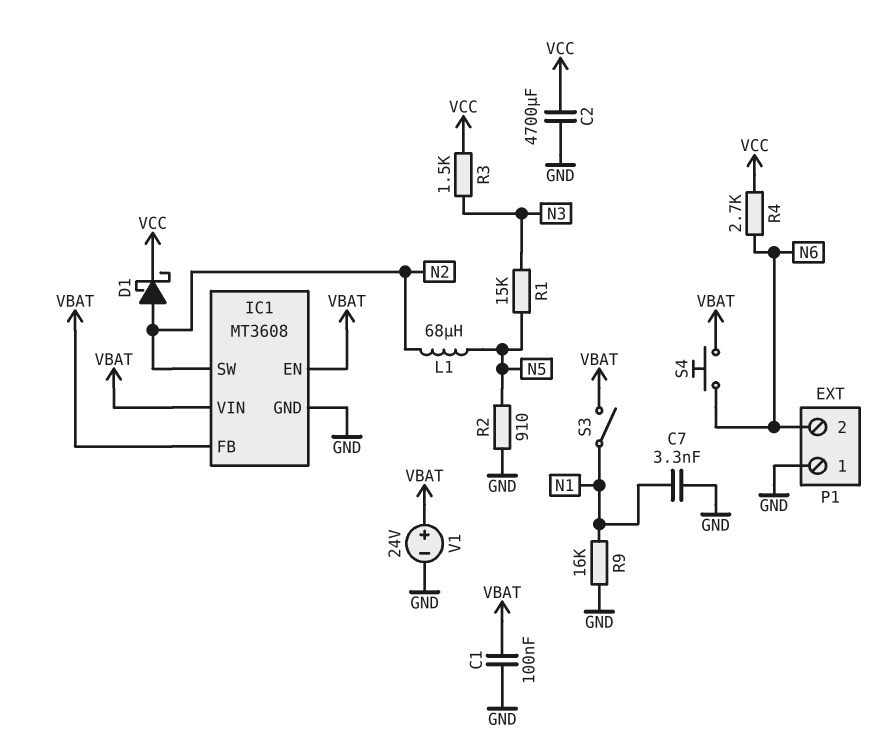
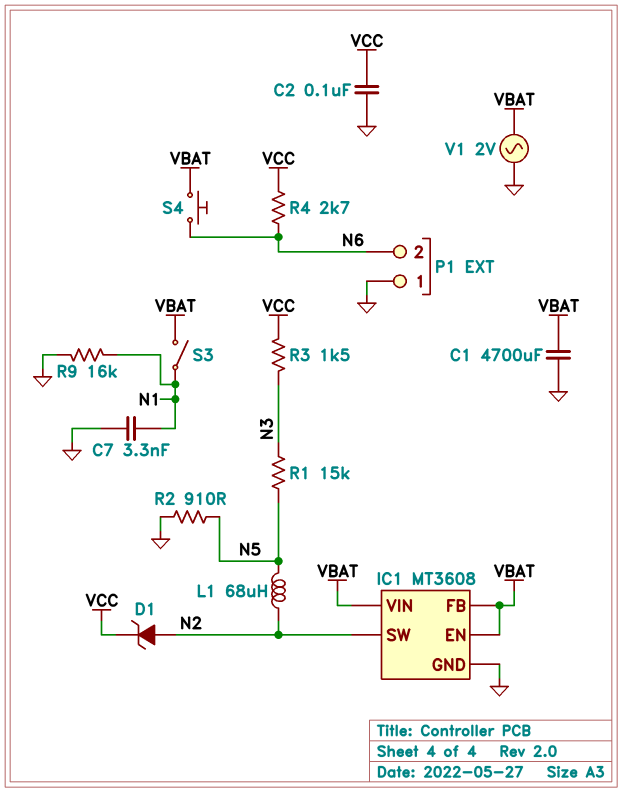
C1: 100nF (GND, VBAT) -> 4700uF (GND, VBAT)
C2: 4700uF (GND, VCC) -> 100nF (GND, VCC)
D1: schottky (A N2, K VCC) -> zener (A N2, K VCC)
V1: 24V (plus VBAT, minus GND) -> AC 2V (GND, VBAT)

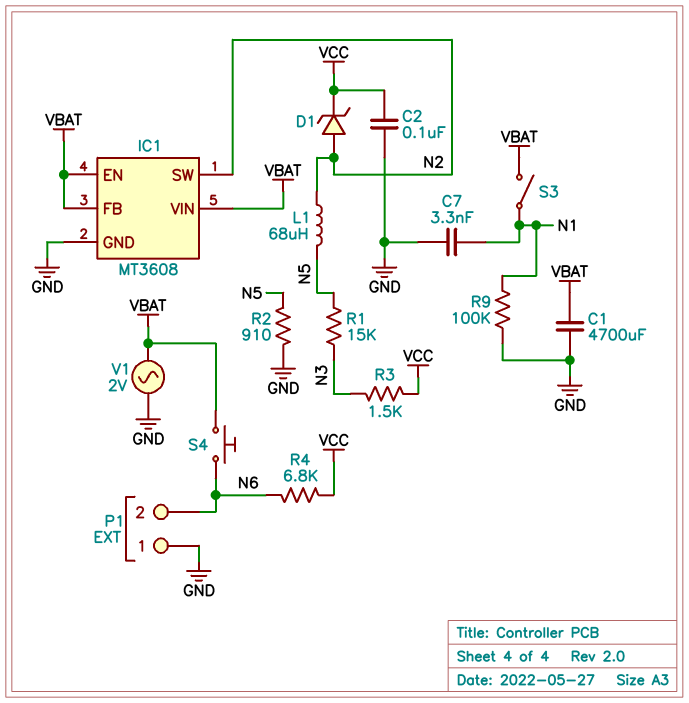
R4: 2.7k (N6, VCC) -> 6.8k (N6, VCC)
R9: 16k (GND, N1) -> 100k (GND, N1)

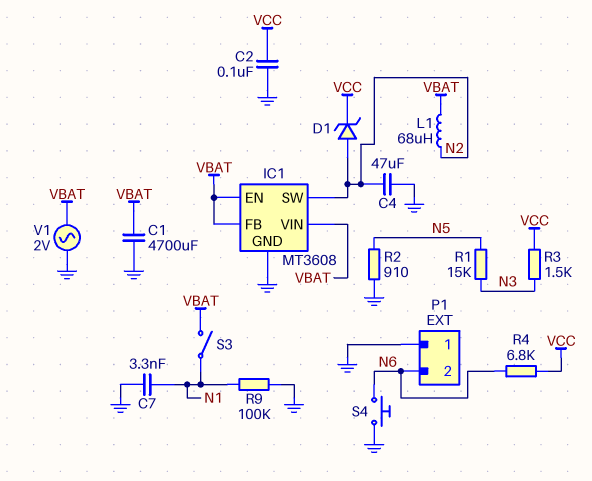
C4: none -> 47uF (GND, N2)
L1: 68uH (N2, N5) -> 68uH (N2, VBAT)
S4: button (N6, VBAT) -> button (GND, N6)

